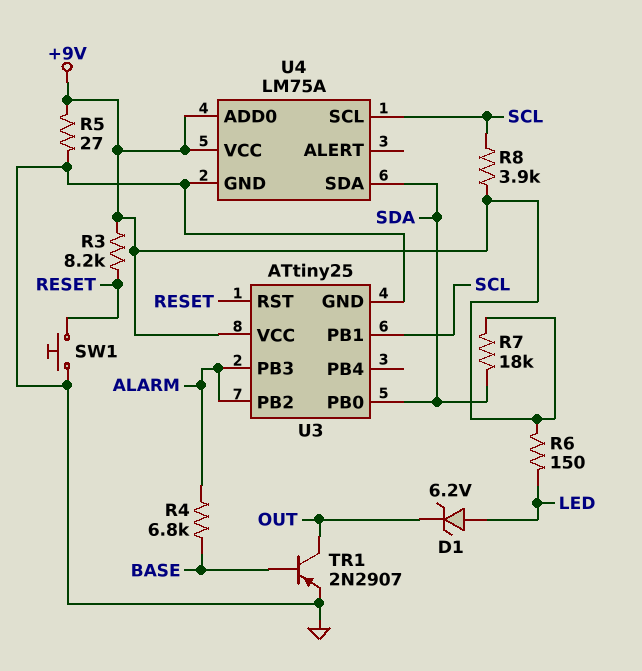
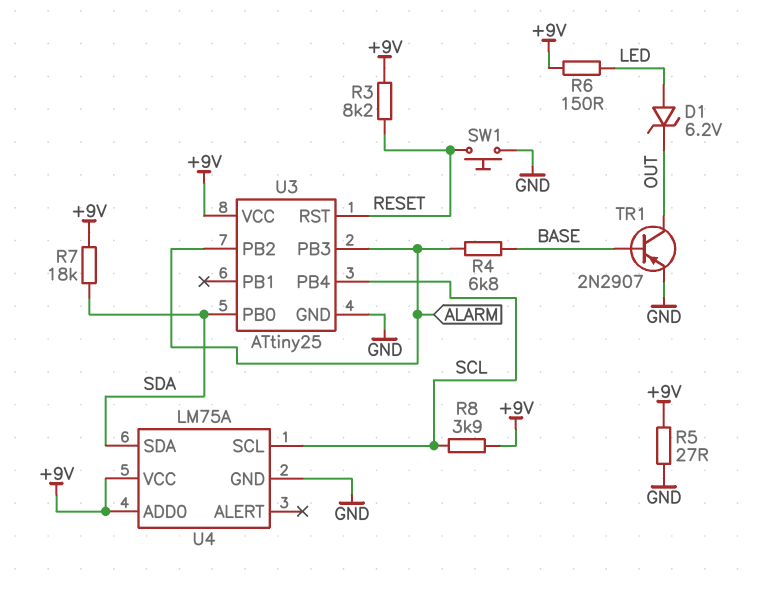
U3 pin PB1: SCL -> none
U3 pin PB4: none -> SCL

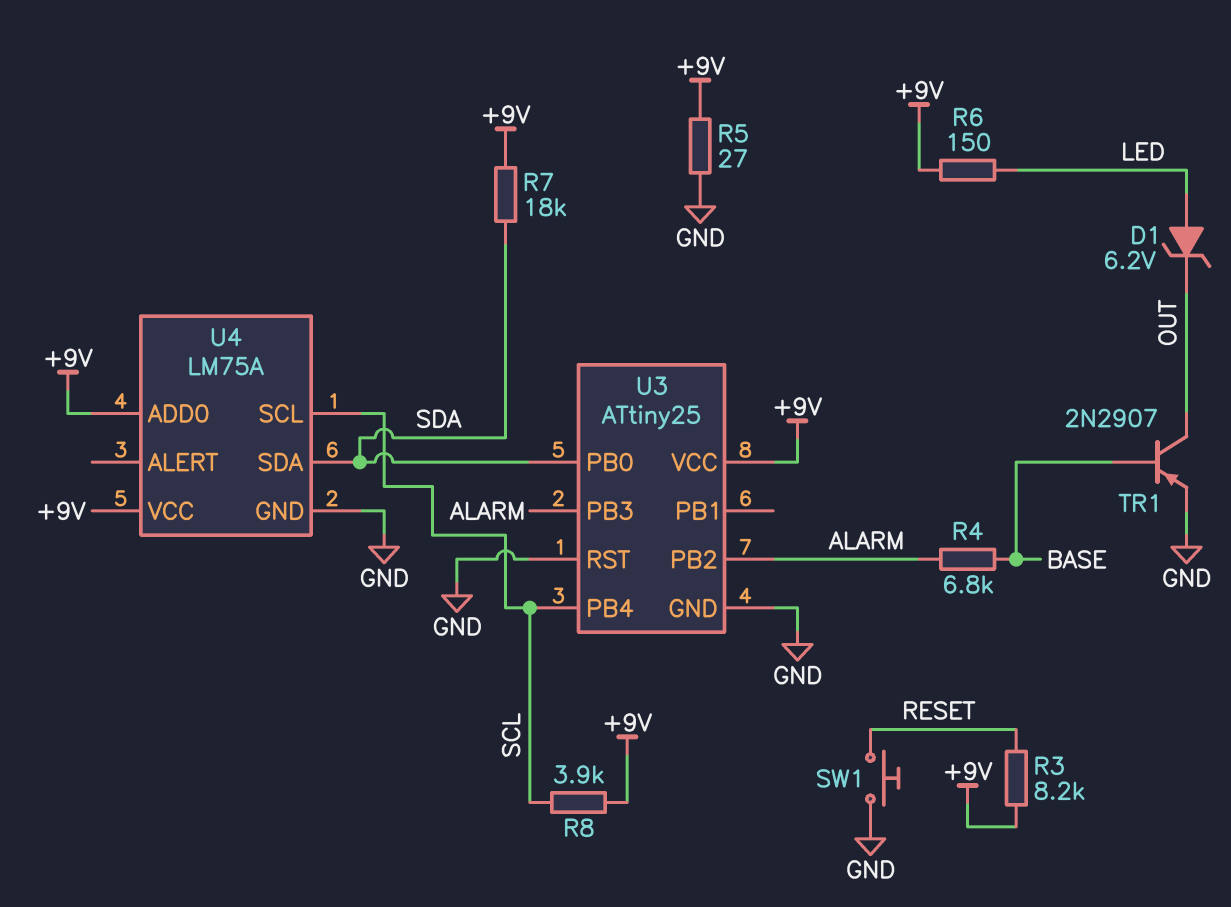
U3 pin RST: RESET -> GND

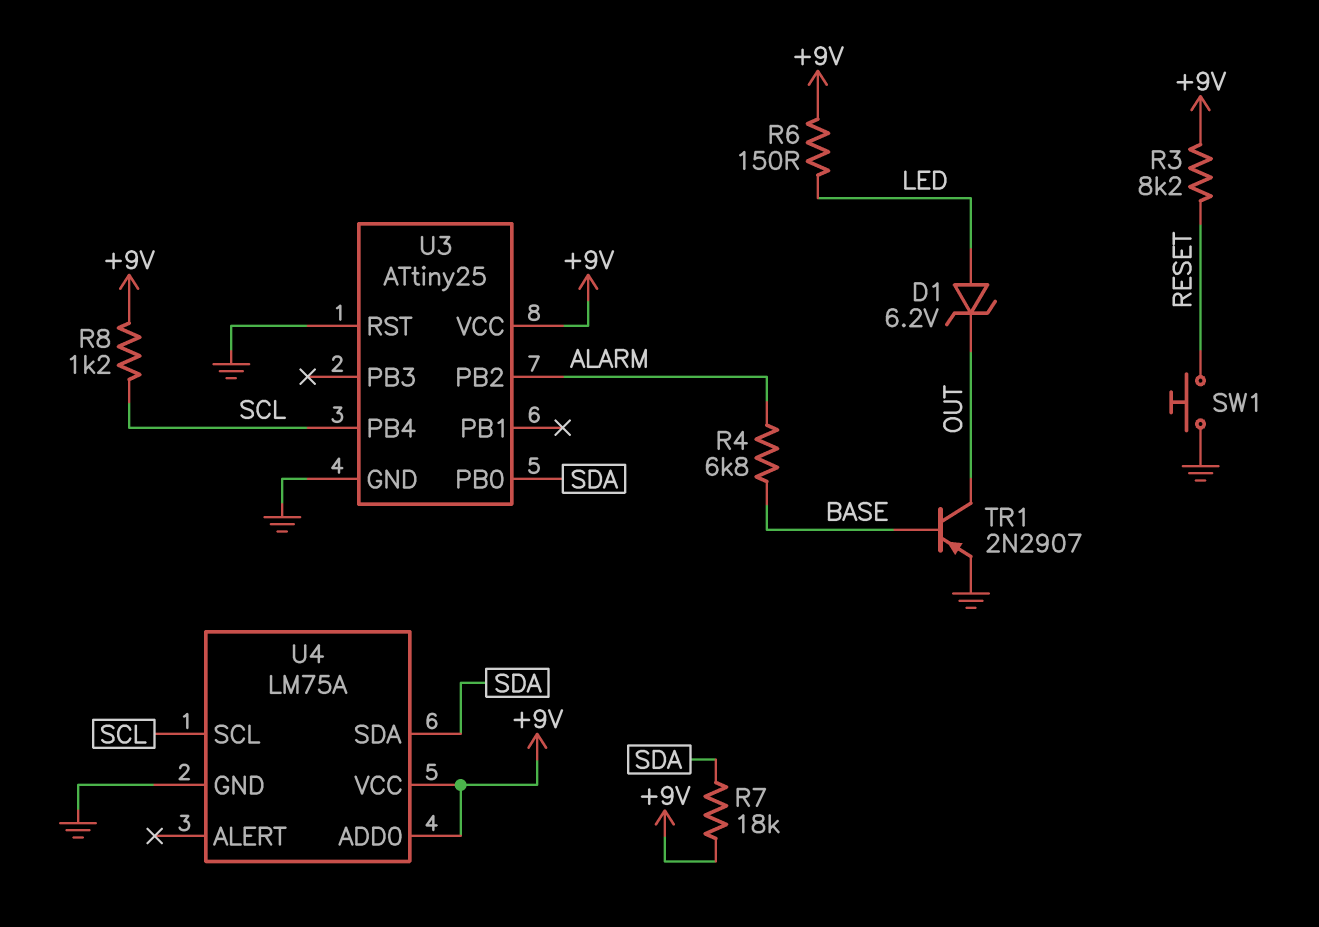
R5: 27 (+9V, GND) -> none
R8: 3.9k (+9V, SCL) -> 1.2k (+9V, SCL)
U3 pin PB3: ALARM -> none

